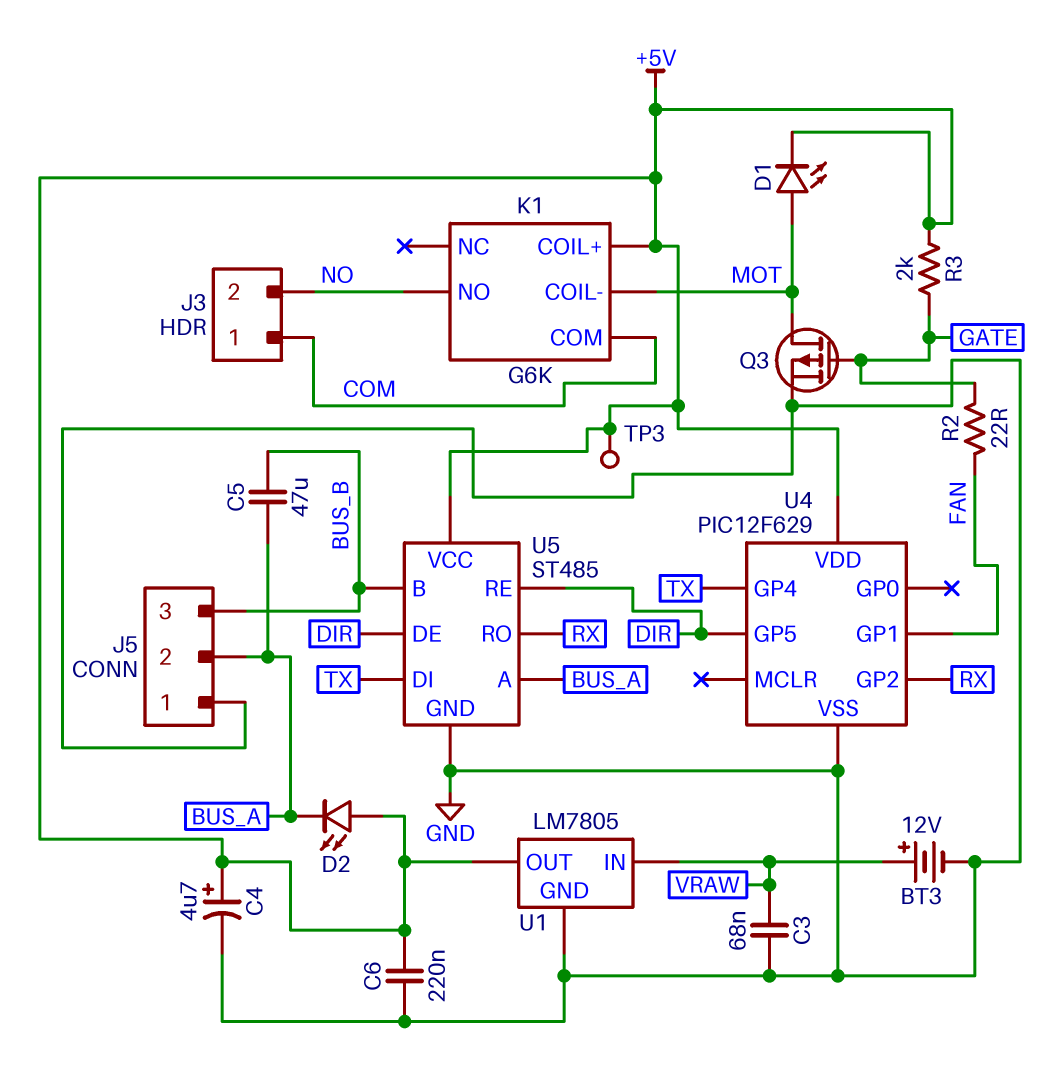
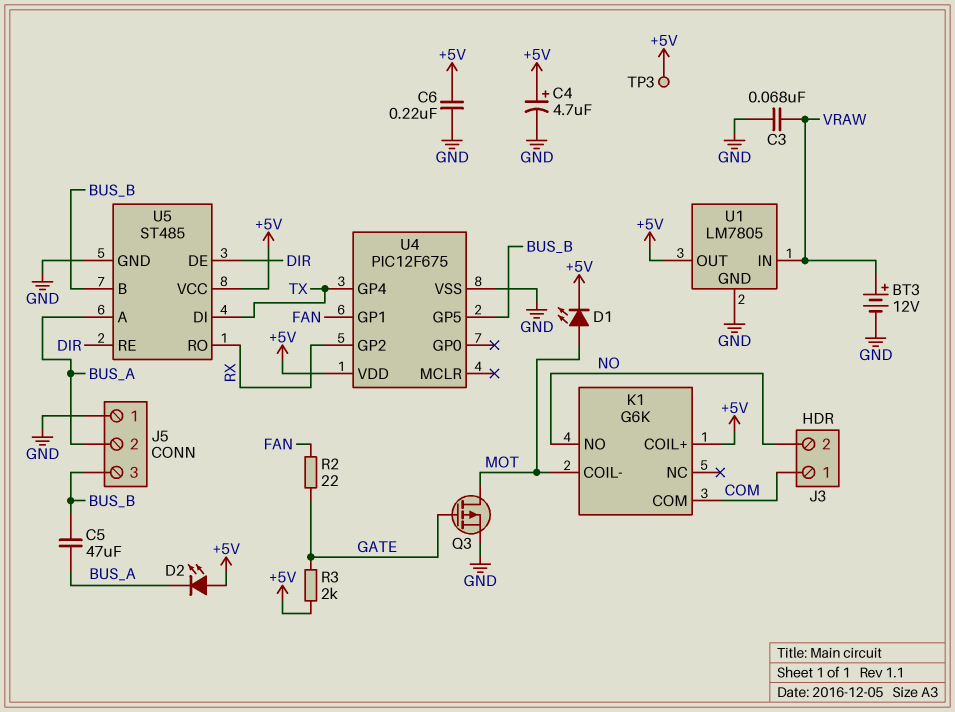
U4: PIC12F629 -> PIC12F675
U4 pin GP5: DIR -> BUS_B

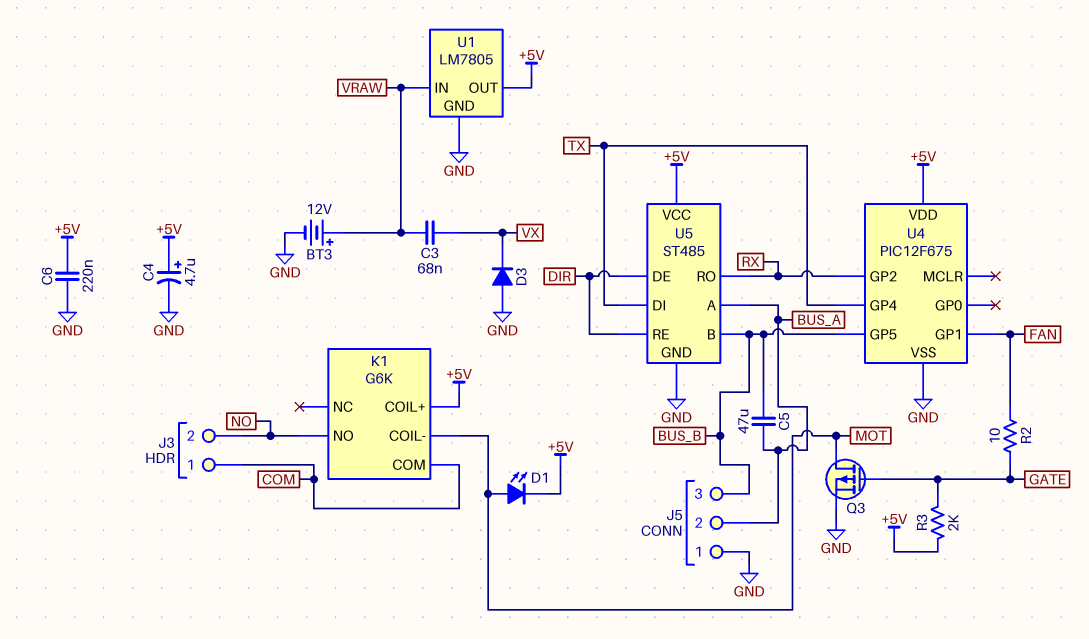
C3: 68nF (GND, VRAW) -> 68nF (VRAW, VX)
D2: LED (A +5V, K BUS_A) -> none
D3: none -> diode (A GND, K VX)
R2: 22 (FAN, GATE) -> 10 (FAN, GATE)
TP3: test point (+5V) -> none

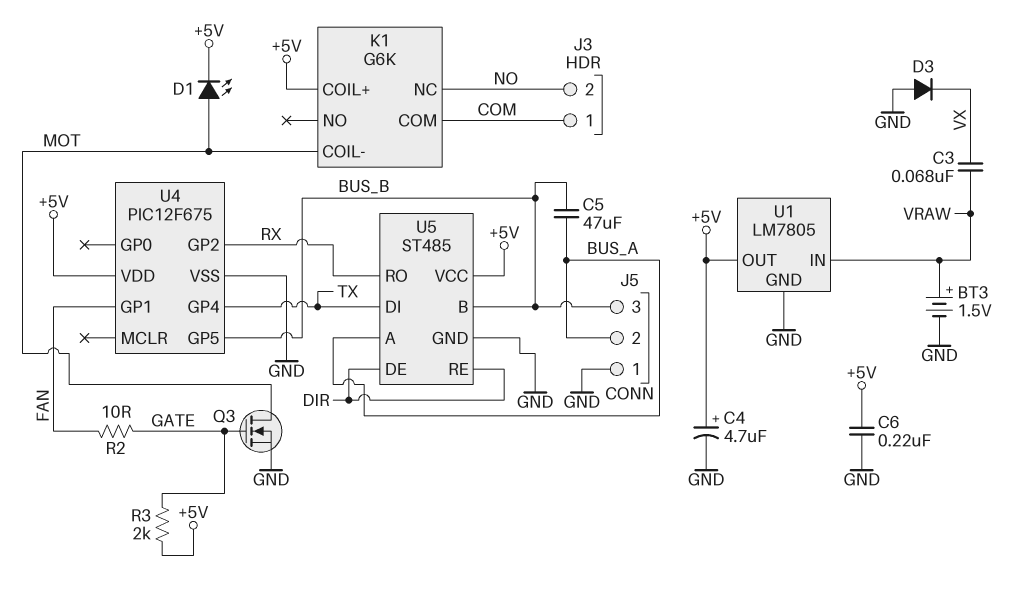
BT3: 12V (plus VRAW, minus GND) -> 1.5V (plus VRAW, minus GND)
K1 pin NC: none -> NO
K1 pin NO: NO -> none
Q3: PMOS (G GATE, D MOT, S GND) -> NMOS (G GATE, D MOT, S GND)

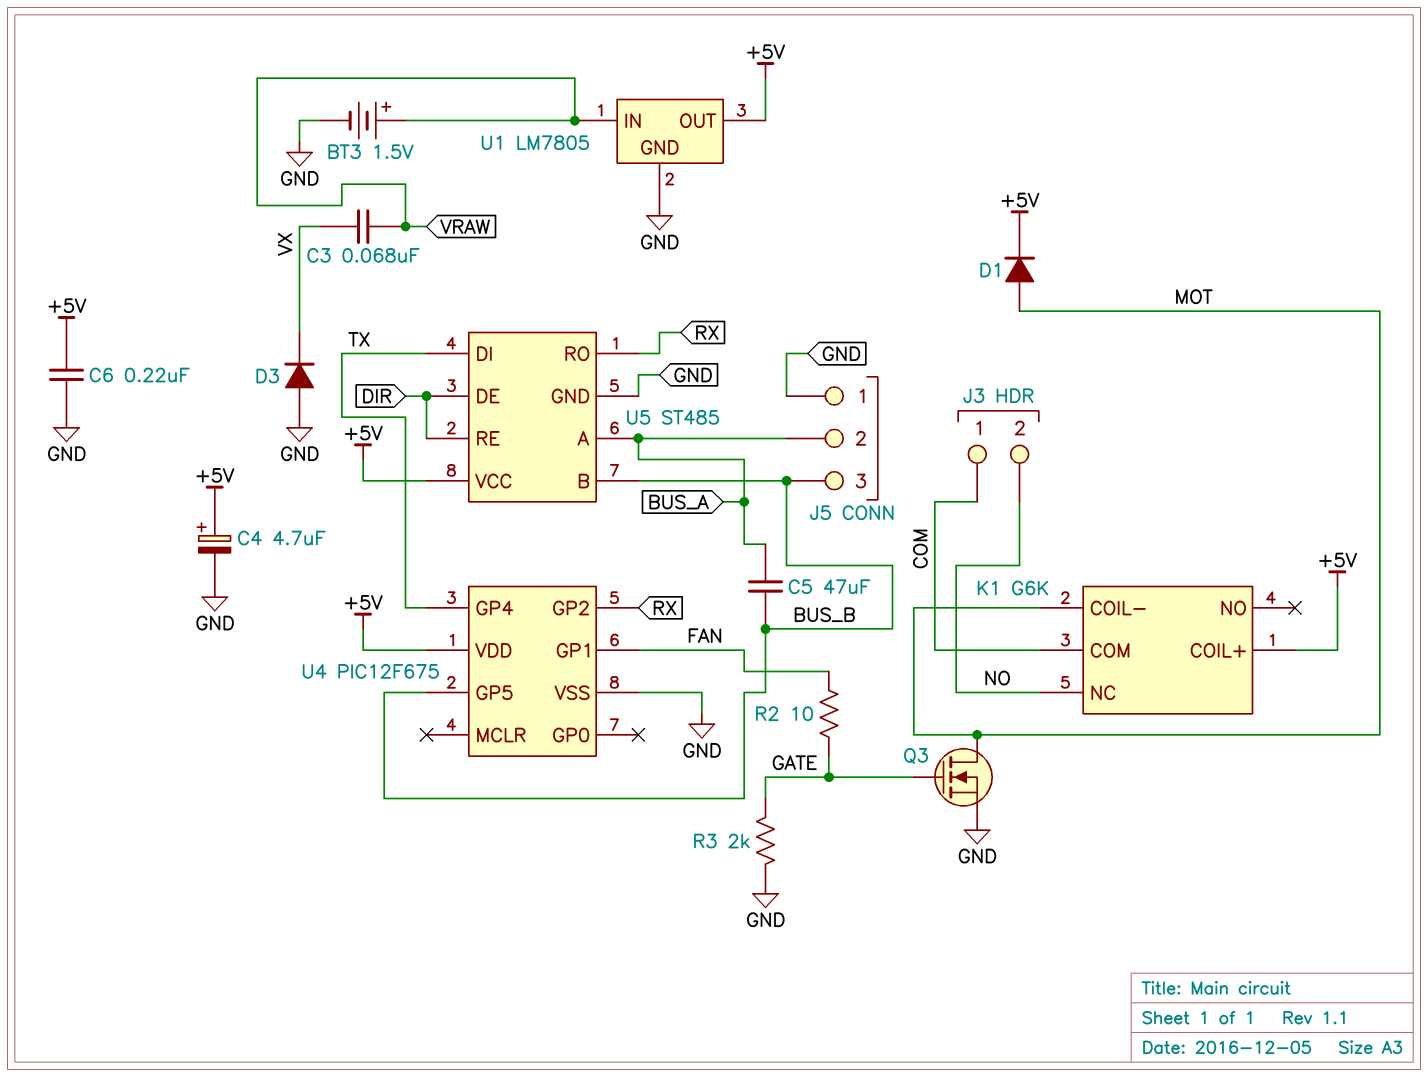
D1: LED (A MOT, K +5V) -> diode (A MOT, K +5V)
R3: 2k (+5V, GATE) -> 2k (GATE, GND)

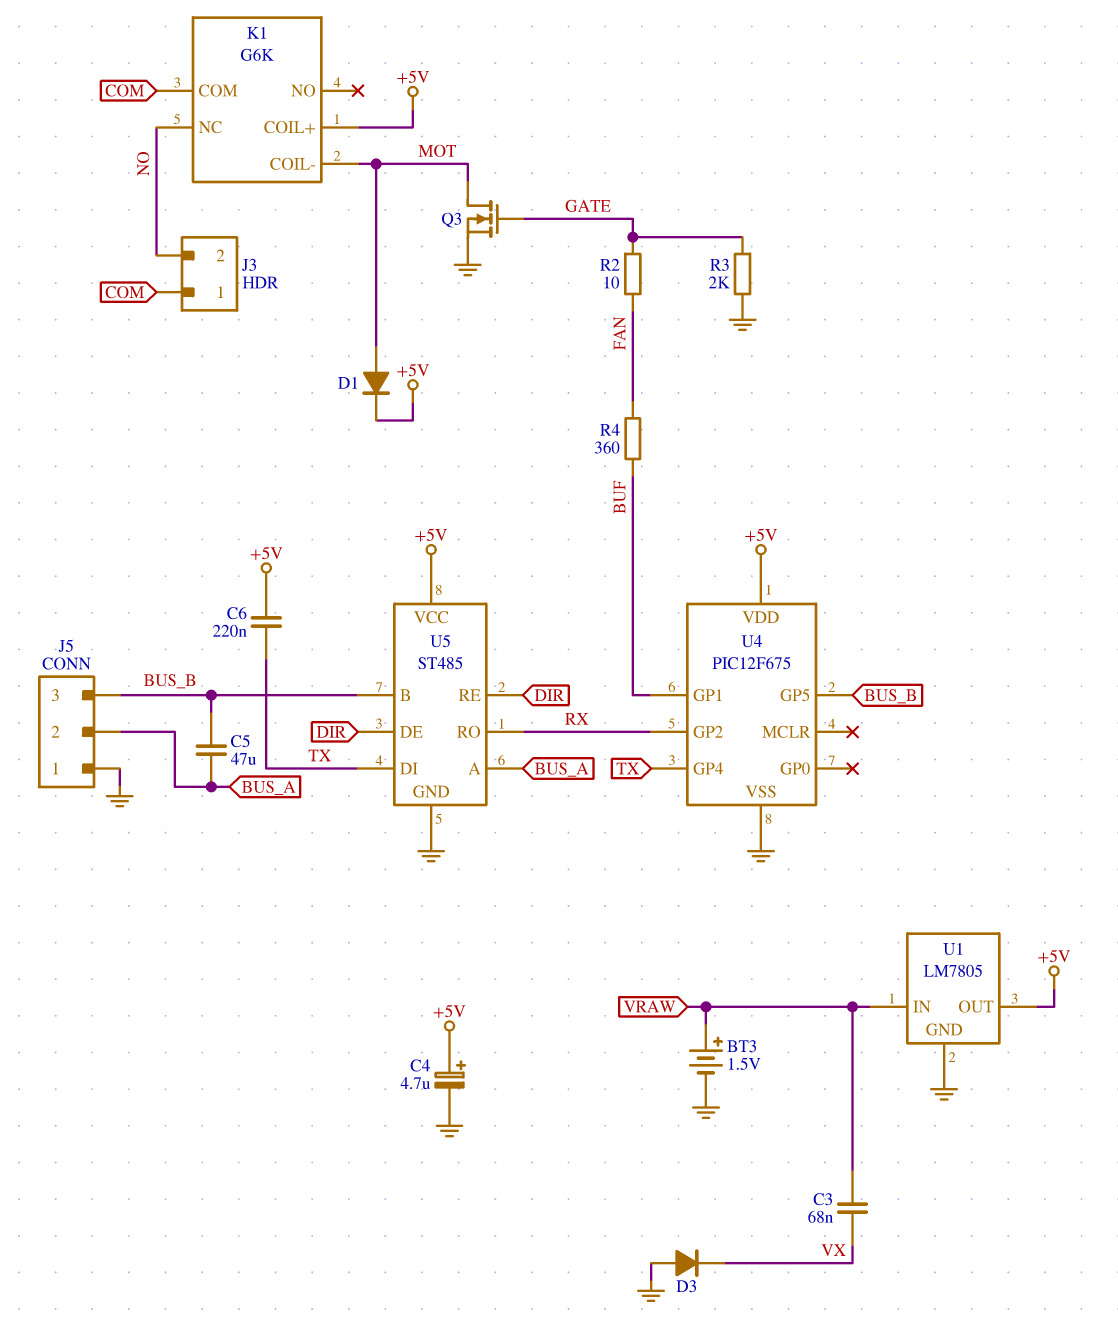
C6: 220nF (+5V, GND) -> 220nF (+5V, TX)
R4: none -> 360 (BUF, FAN)
U4 pin GP1: FAN -> BUF

